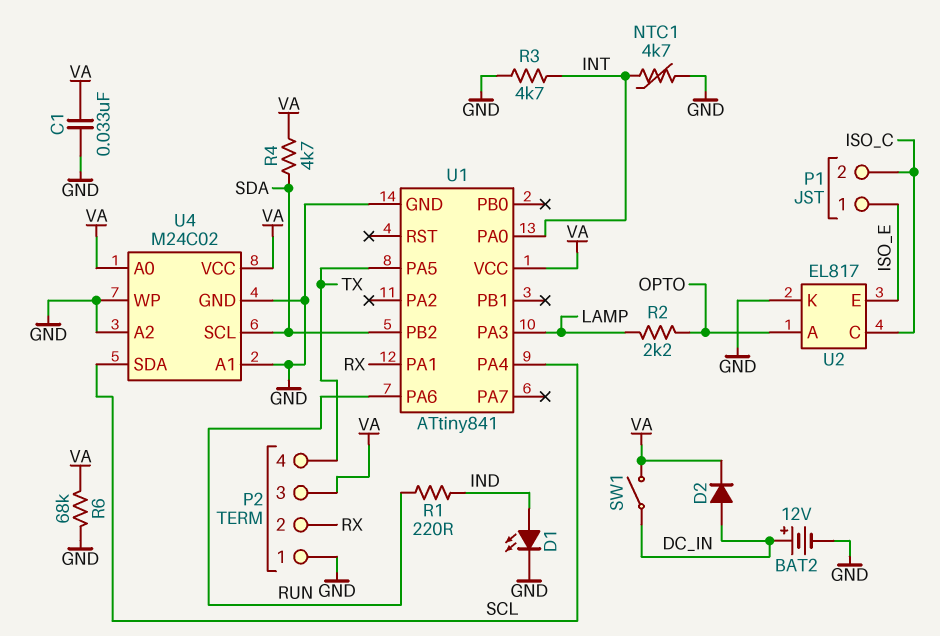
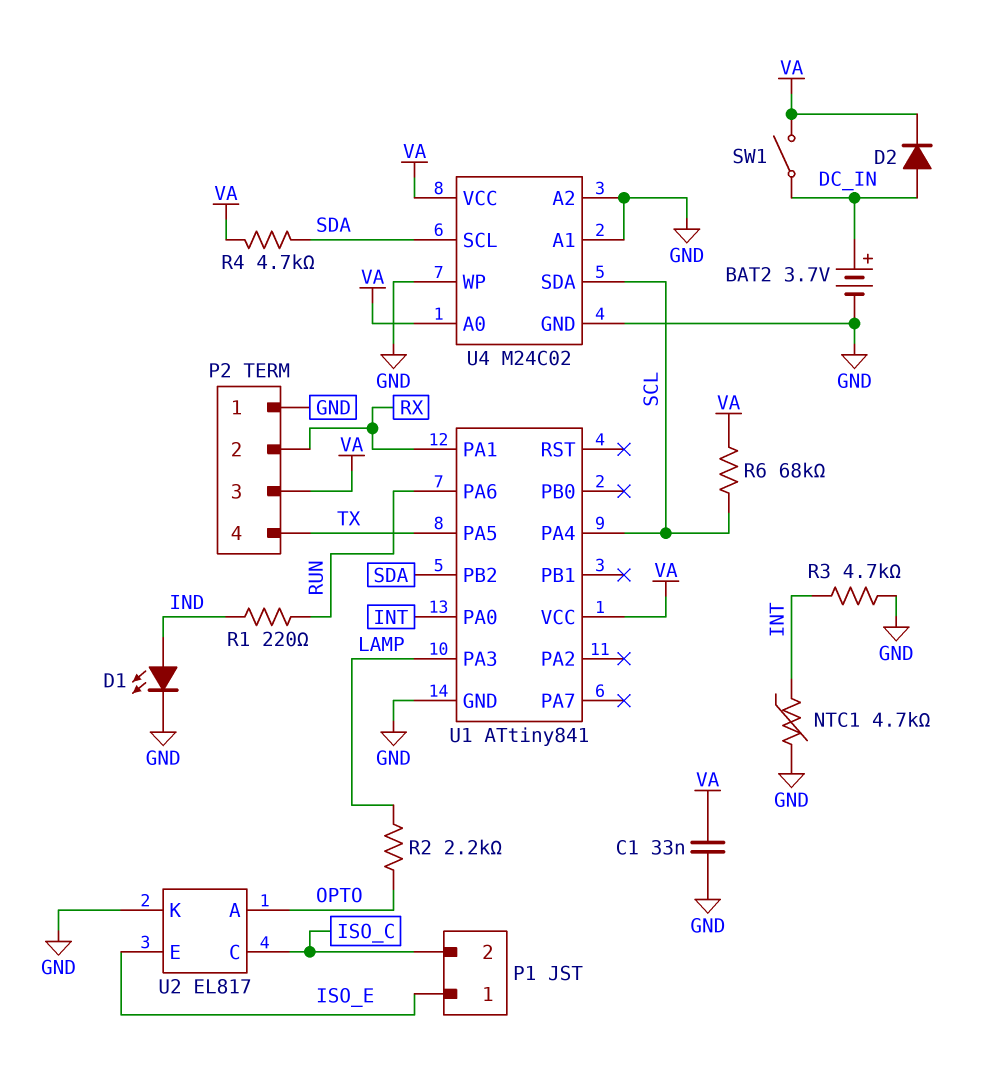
BAT2: 12V (plus DC_IN, minus GND) -> 3.7V (plus DC_IN, minus GND)
R6: 68k (GND, VA) -> 68k (SCL, VA)

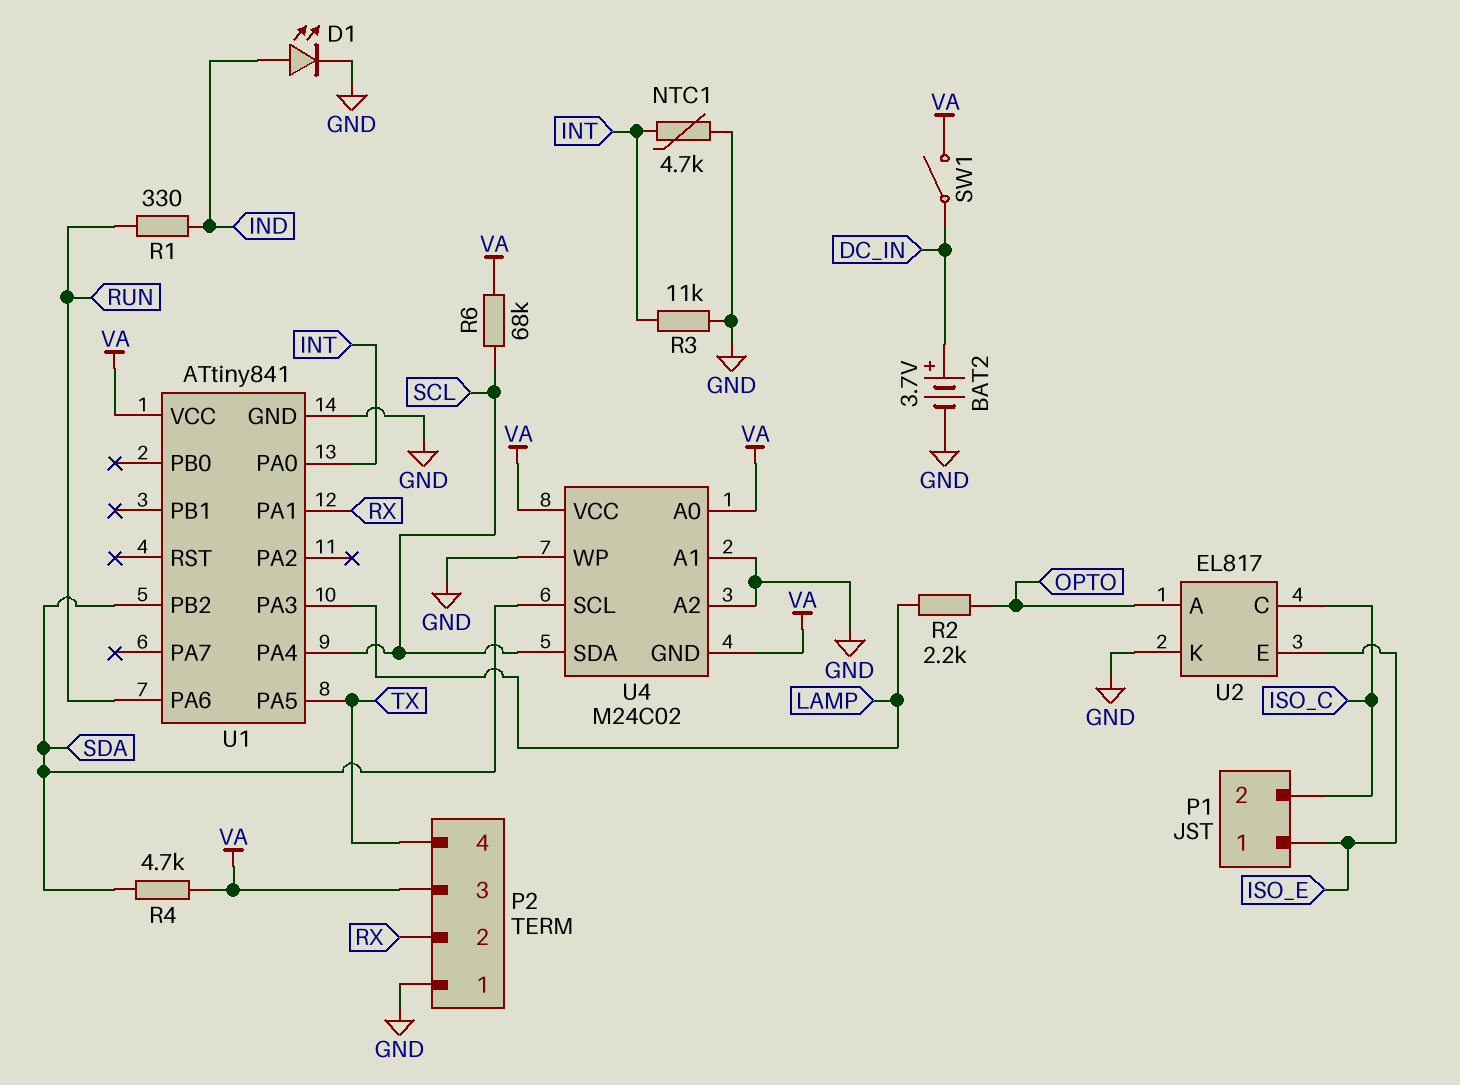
C1: 33nF (GND, VA) -> none
D2: diode (A DC_IN, K VA) -> none
R1: 220 (IND, RUN) -> 330 (IND, RUN)
R3: 4.7k (GND, INT) -> 11k (GND, INT)
U4 pin GND: GND -> VA

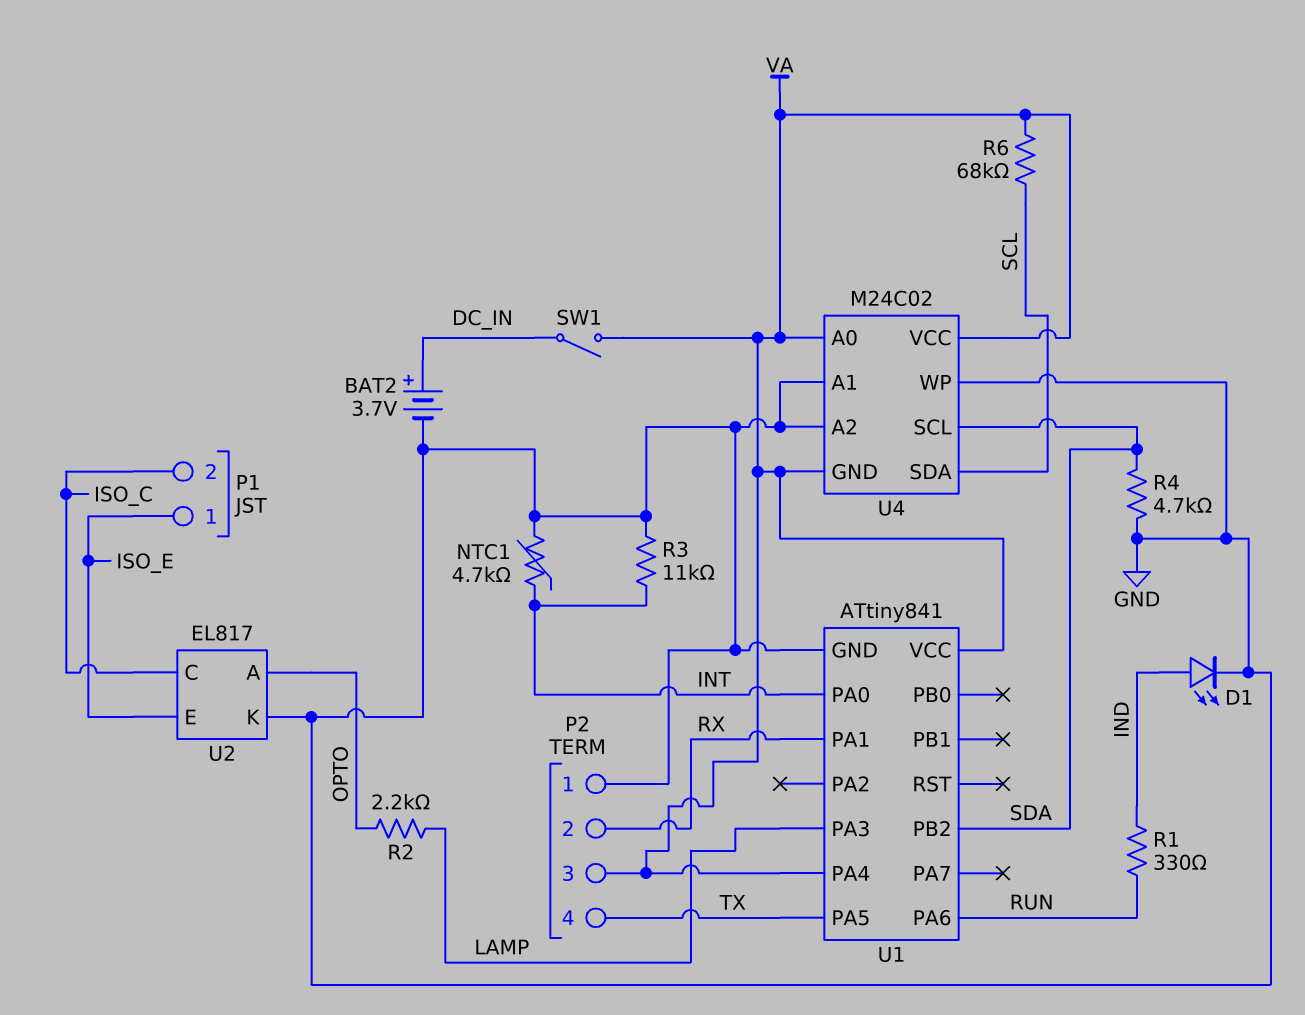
R4: 4.7k (SDA, VA) -> 4.7k (GND, SDA)
U1 pin PA4: SCL -> VA

